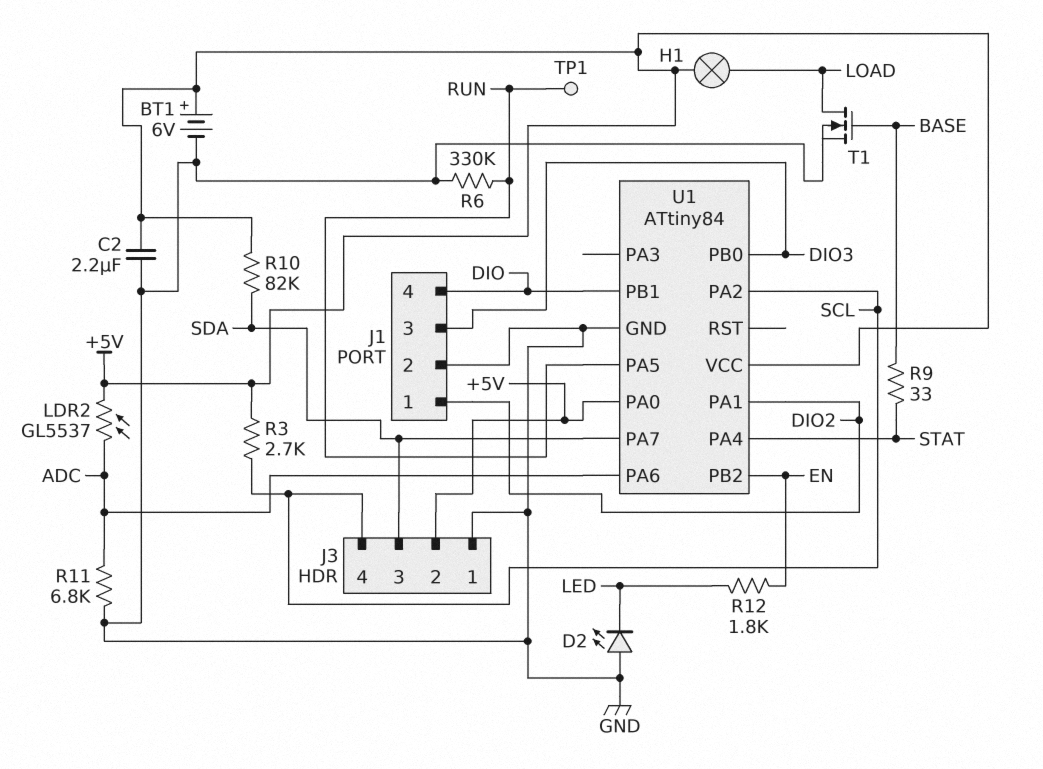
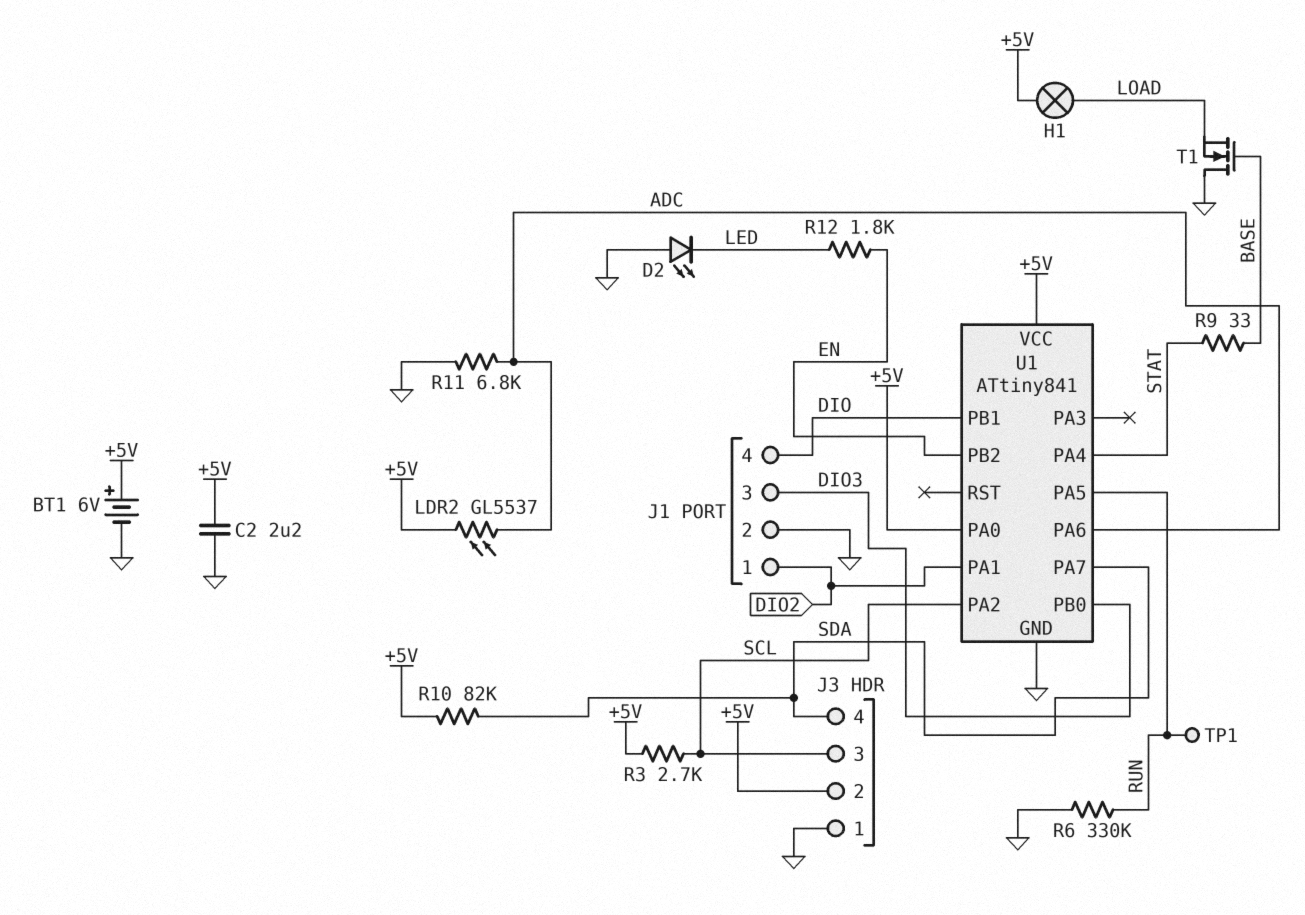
J3 pin 3: SDA -> SCL
J3 pin 4: SCL -> SDA
T1: NMOS (G BASE, D LOAD, S GND) -> NMOS (G BASE, D GND, S LOAD)
U1: ATtiny84 -> ATtiny841

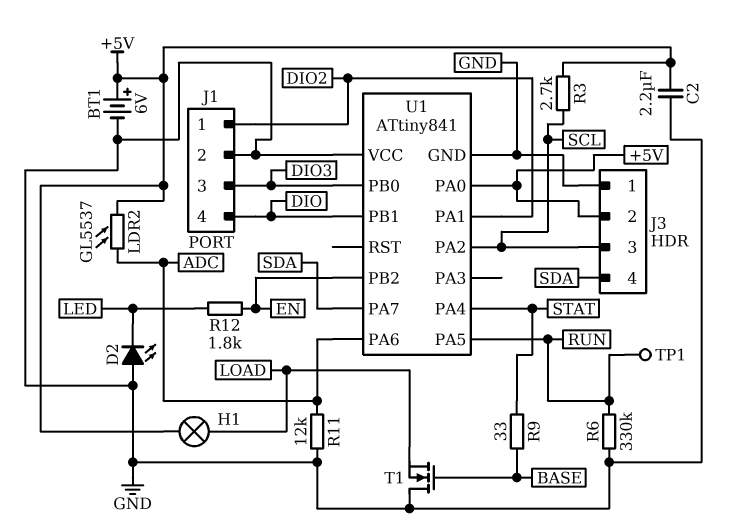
R10: 82k (+5V, SDA) -> none
R11: 6.8k (ADC, GND) -> 12k (ADC, GND)
U1 pin VCC: +5V -> GND

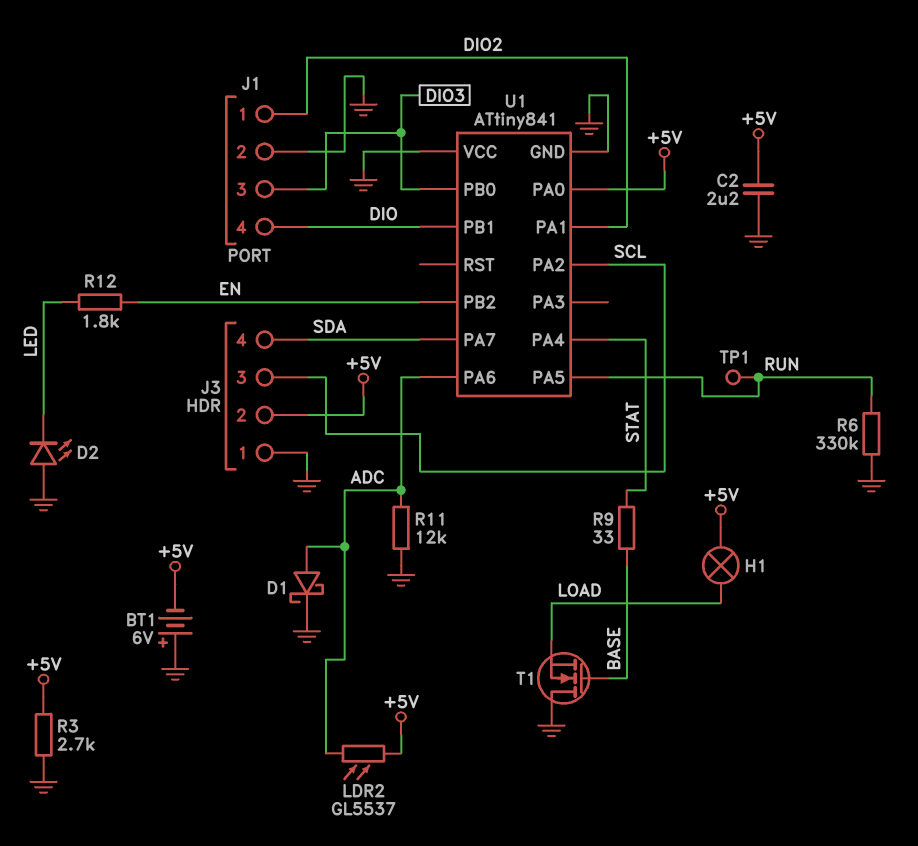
BT1: 6V (plus +5V, minus GND) -> 6V (plus GND, minus +5V)
D1: none -> schottky (A ADC, K GND)
R3: 2.7k (+5V, SCL) -> 2.7k (+5V, GND)

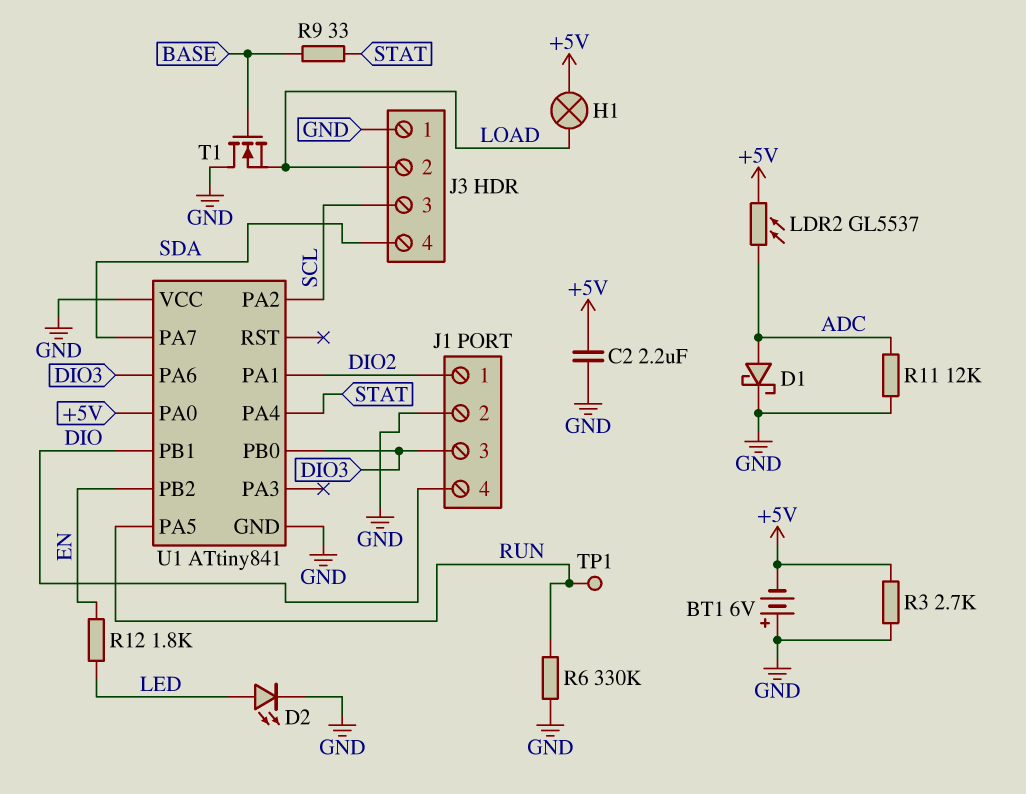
D2: LED (A GND, K LED) -> LED (A LED, K GND)
J3 pin 2: +5V -> LOAD
U1 pin PA6: ADC -> DIO3

